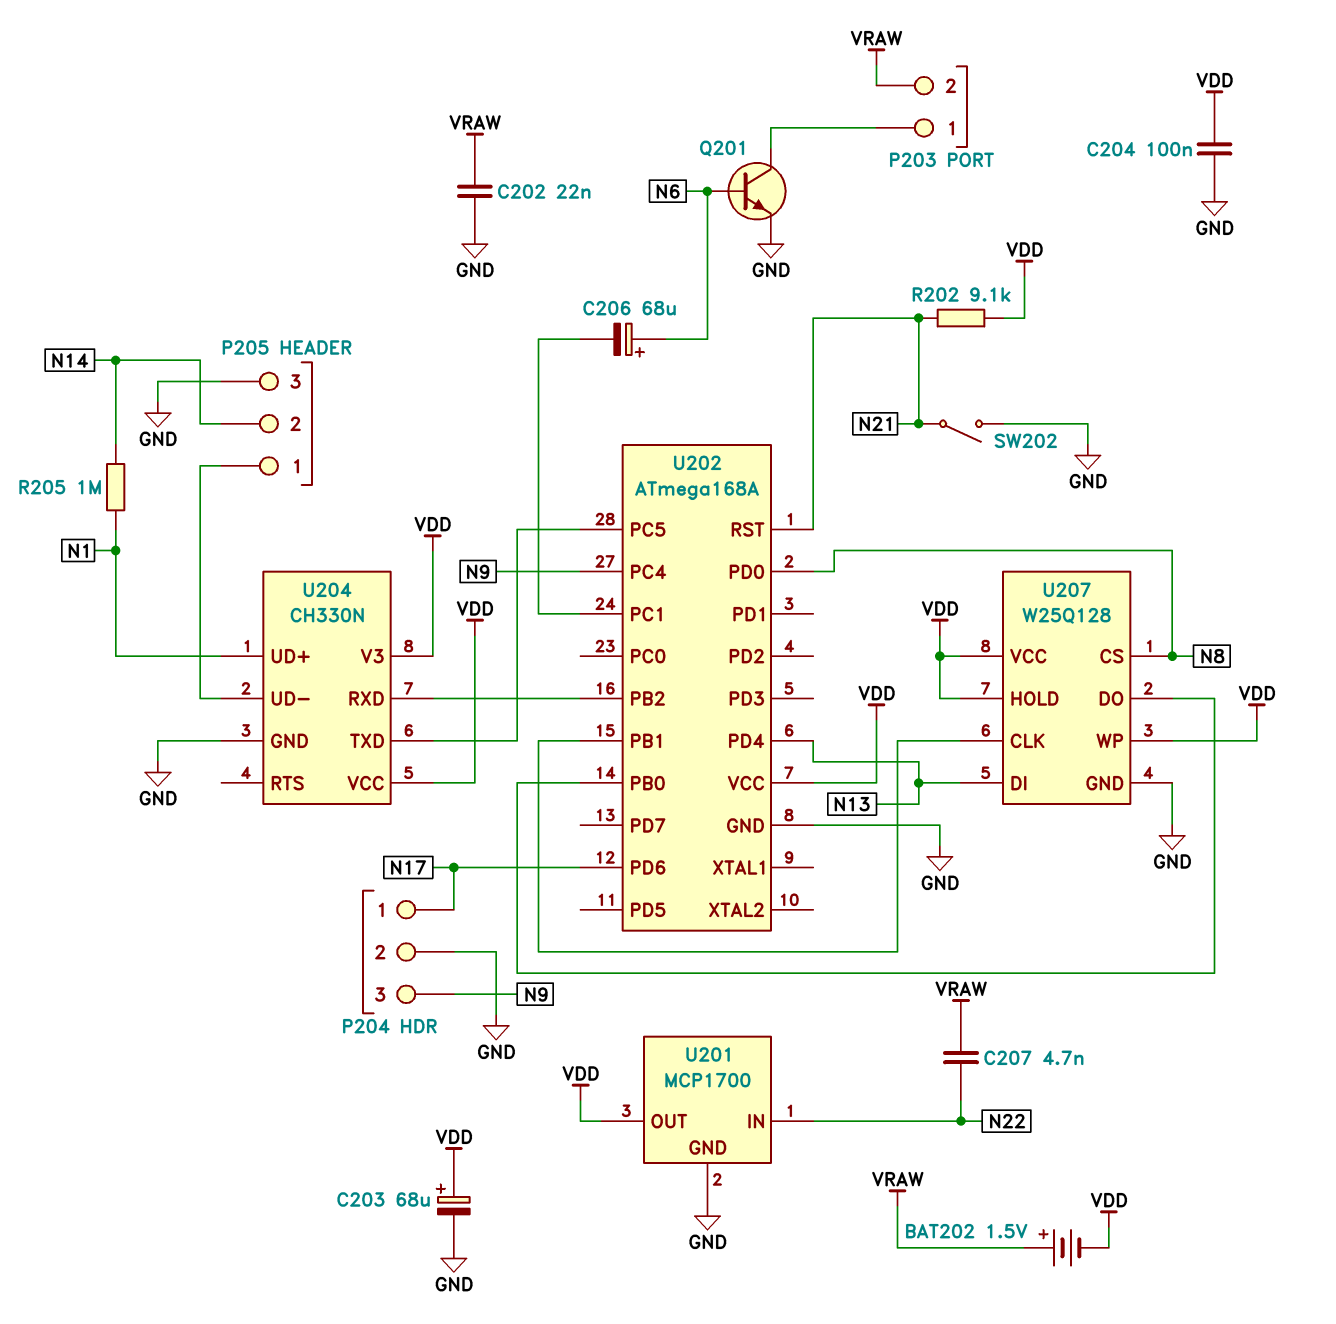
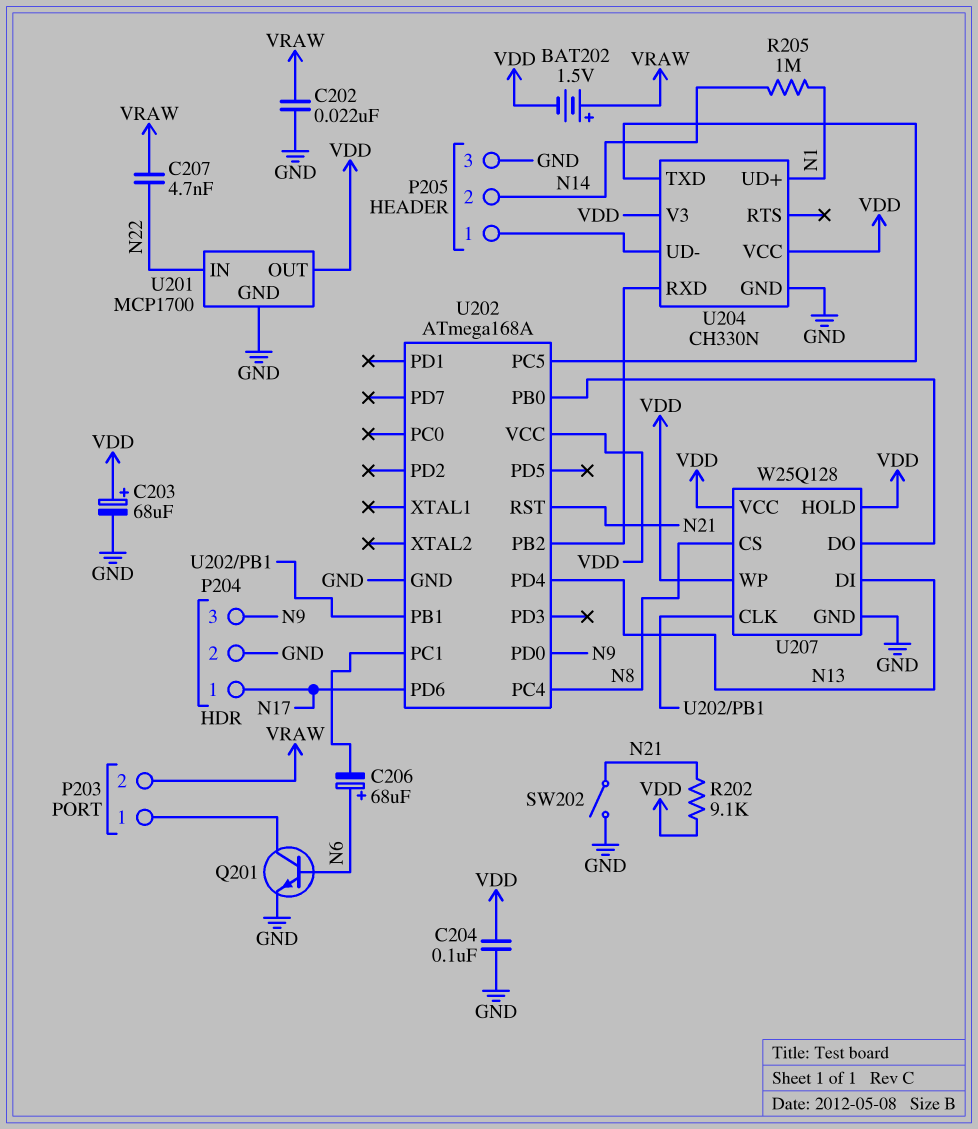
U202 pin PC4: N9 -> N8
U202 pin PD0: N8 -> N9

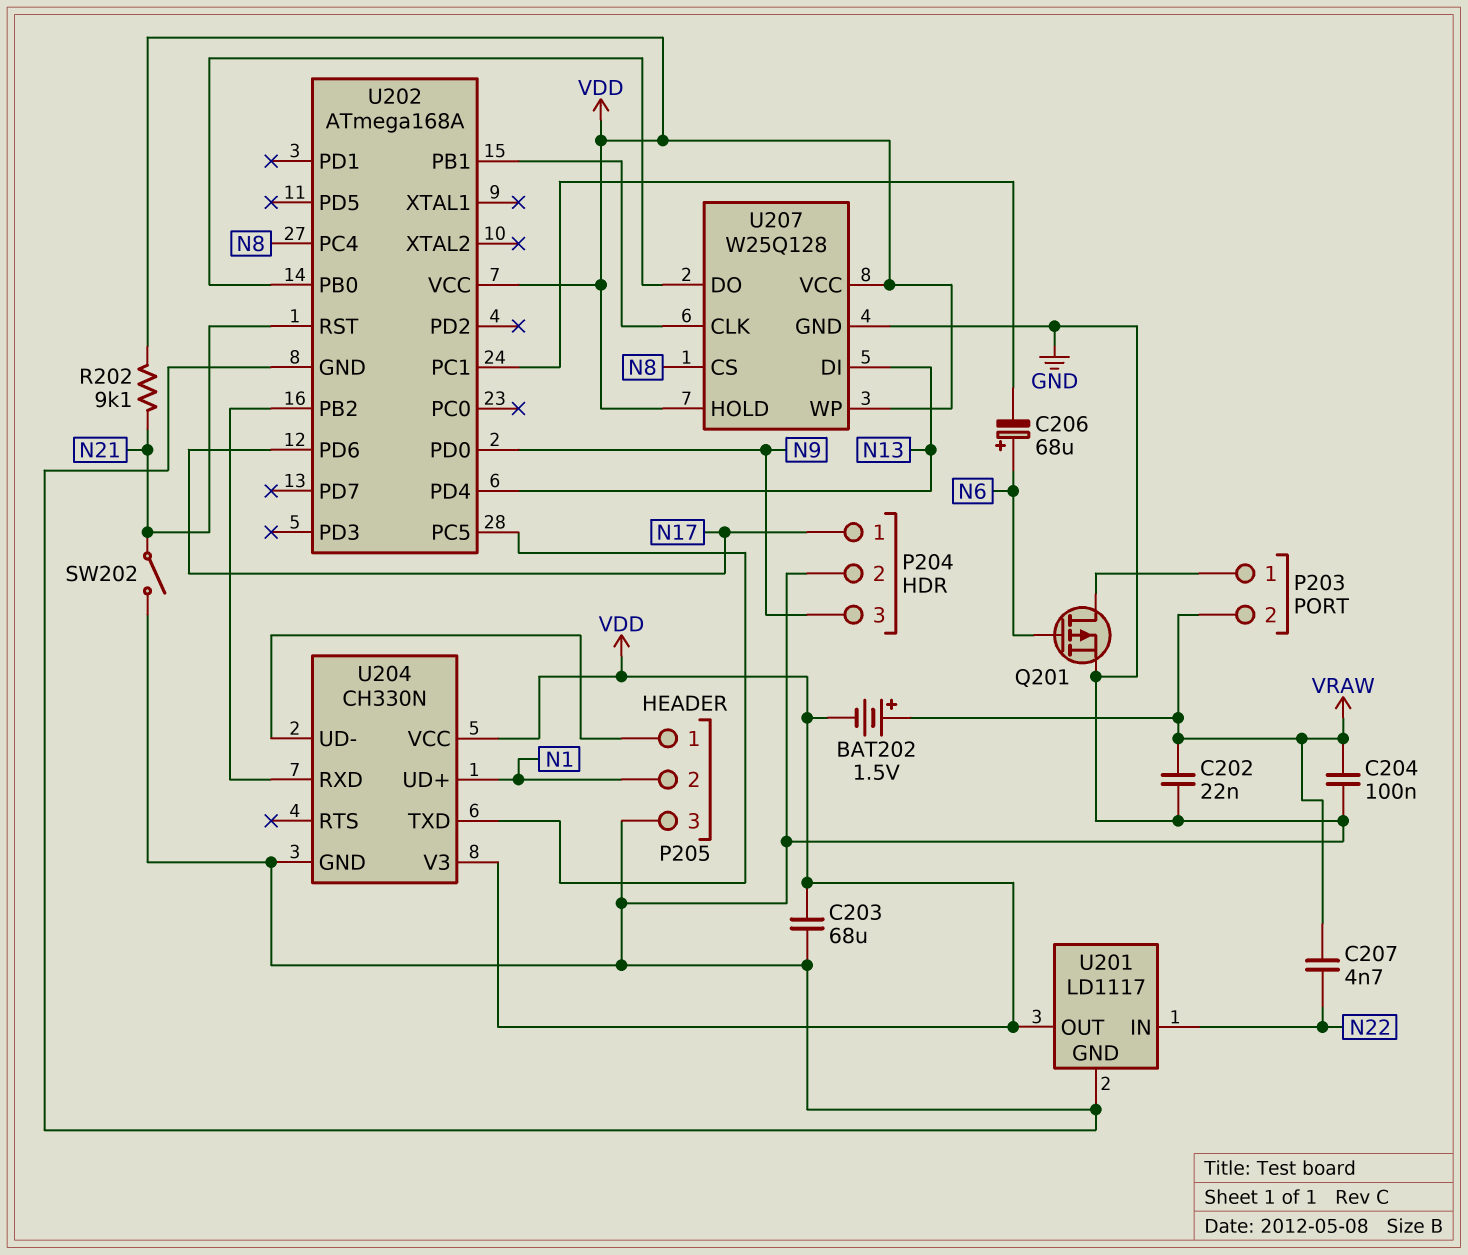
C203: 68uF (plus VDD, minus GND) -> 68uF (GND, VDD)
C204: 100nF (GND, VDD) -> 100nF (GND, VRAW)
P205 pin 2: N14 -> N1
Q201: NPN (B N6, C P203/1, E GND) -> PMOS (G N6, D P203/1, S GND)
R205: 1M (N1, N14) -> none
U201: MCP1700 -> LD1117

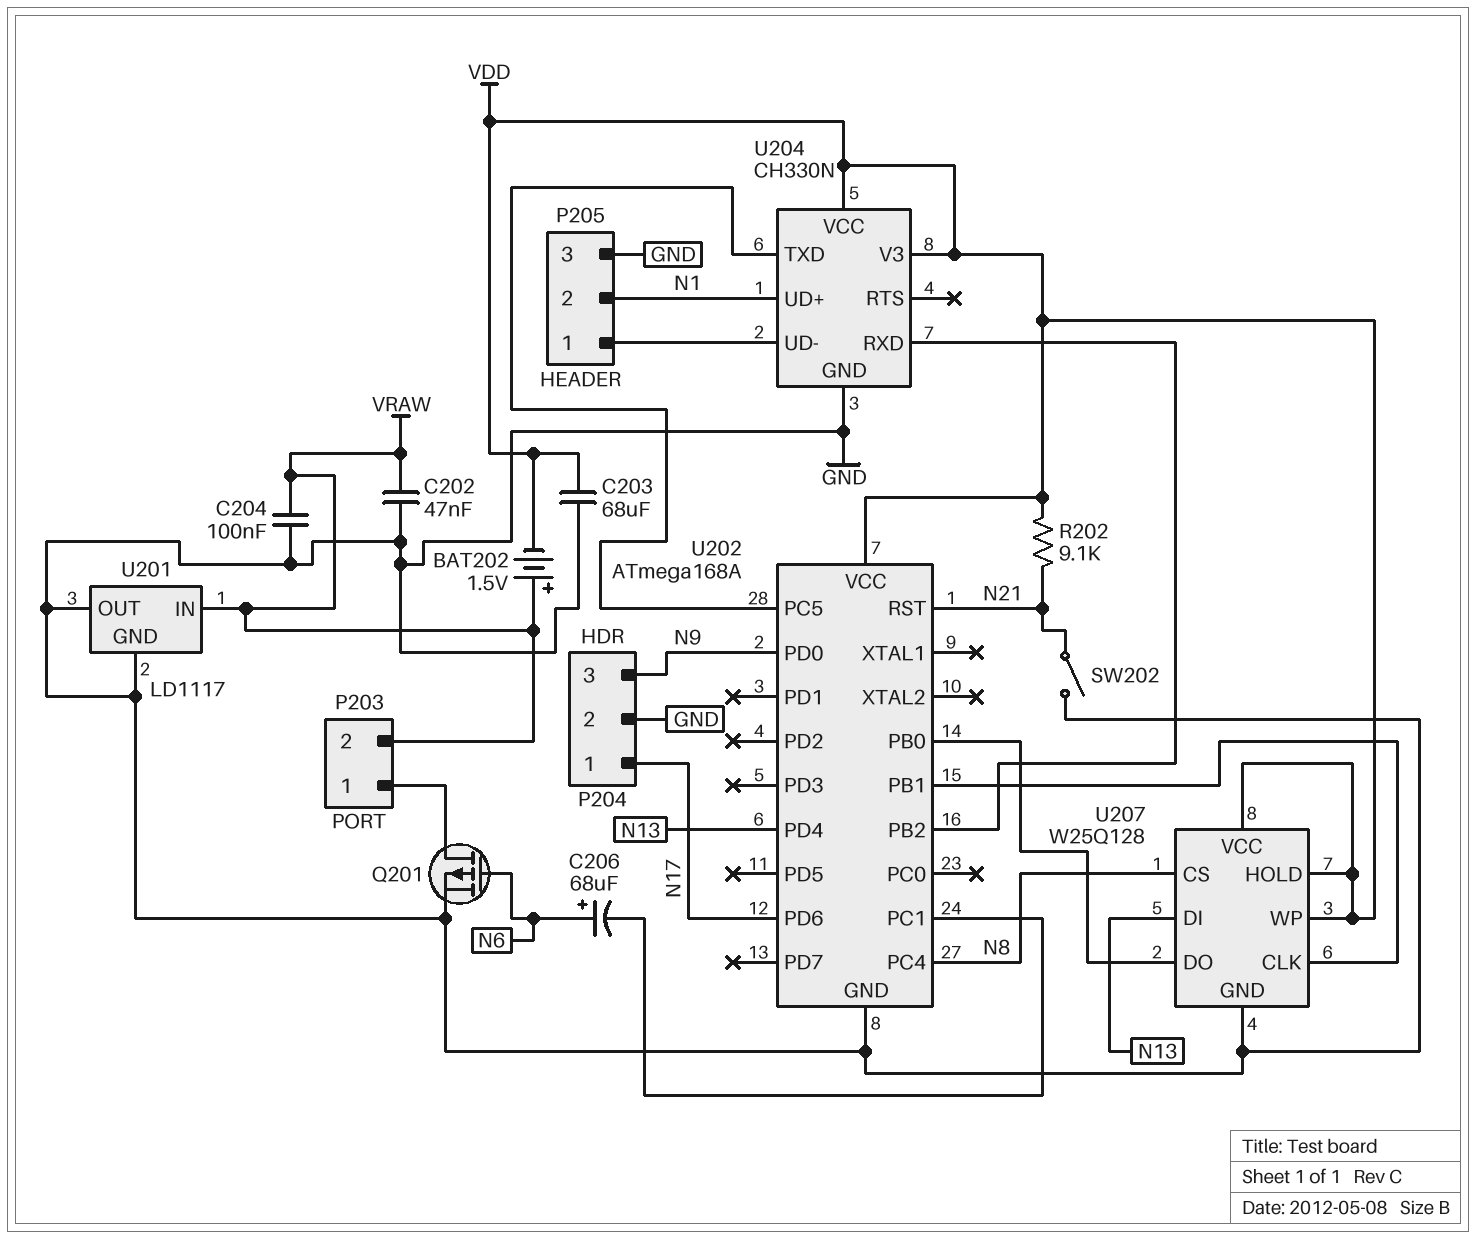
C202: 22nF (GND, VRAW) -> 47nF (GND, VRAW)
C207: 4.7nF (N22, VRAW) -> none
U201 pin IN: N22 -> VRAW
U201 pin OUT: VDD -> GND

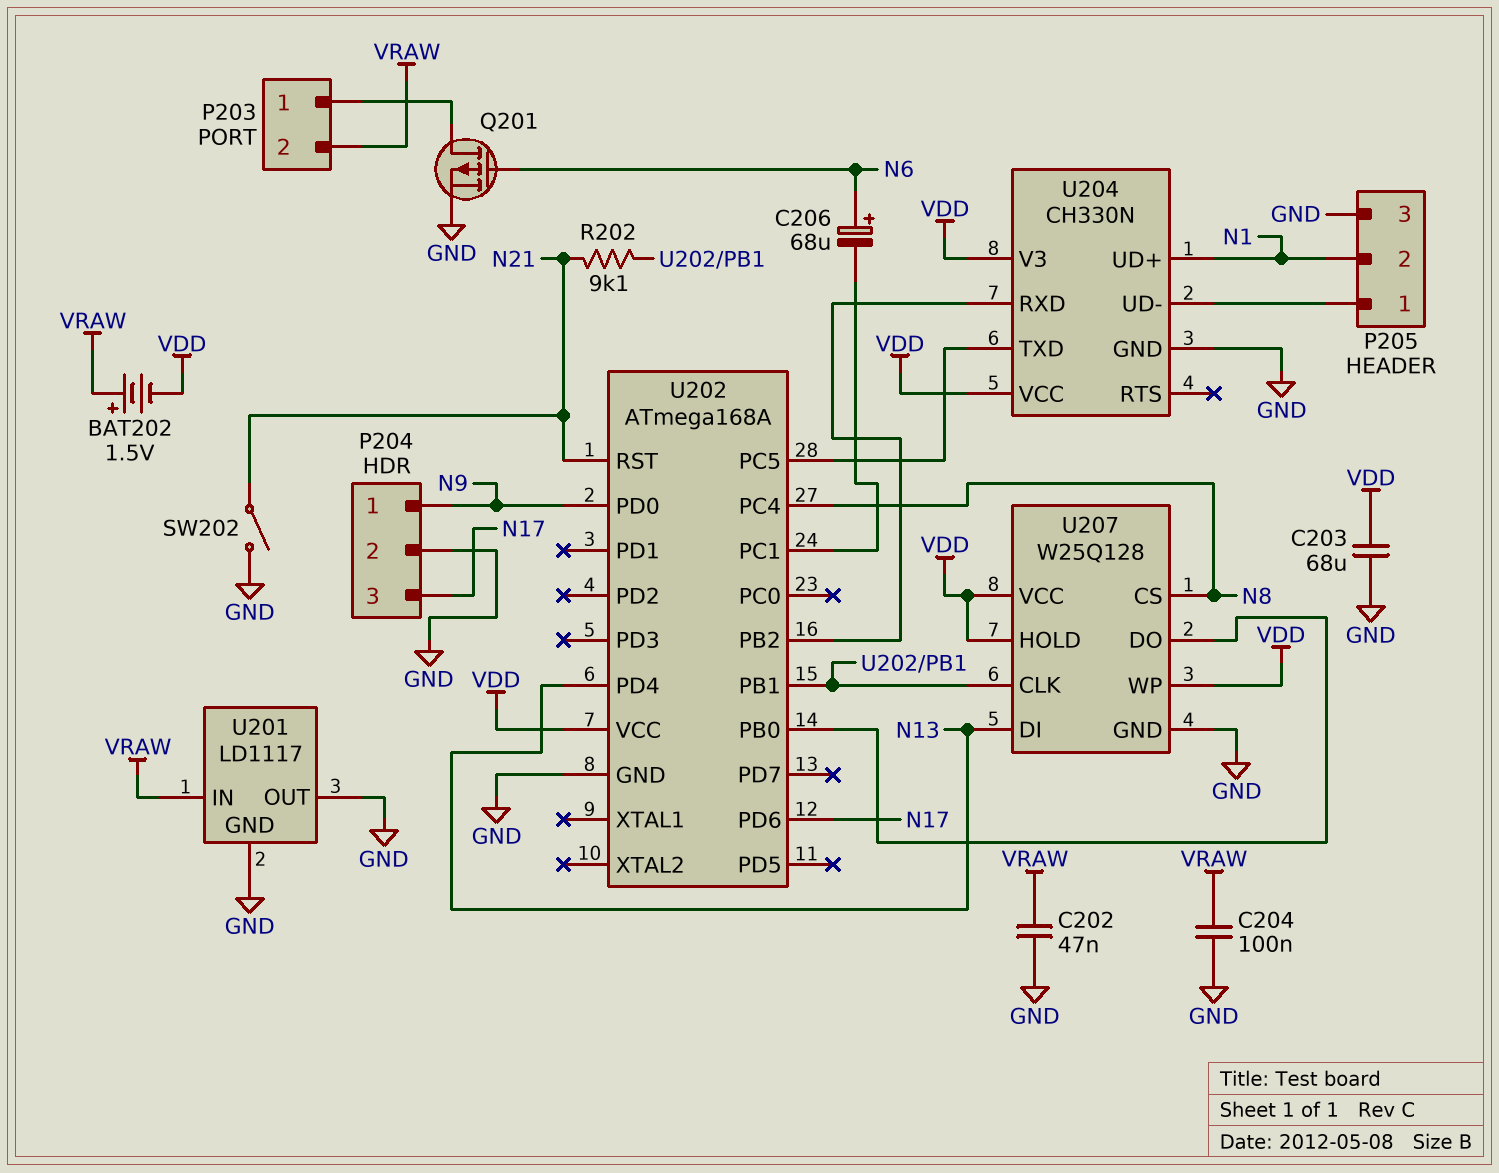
P204 pin 1: N17 -> N9
P204 pin 3: N9 -> N17
R202: 9.1k (N21, VDD) -> 9.1k (N21, U202/PB1)

